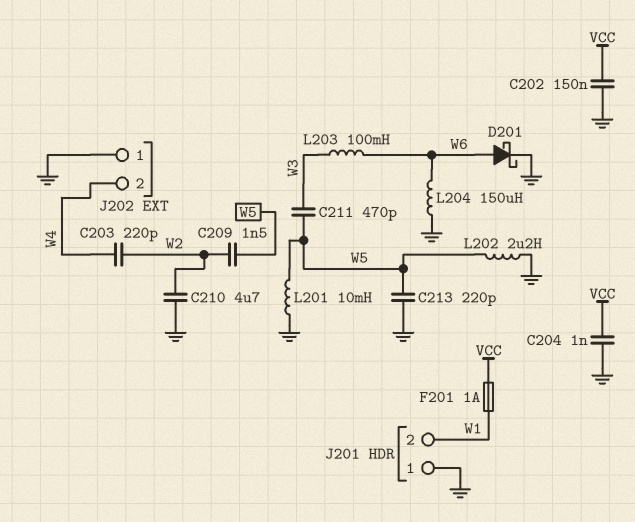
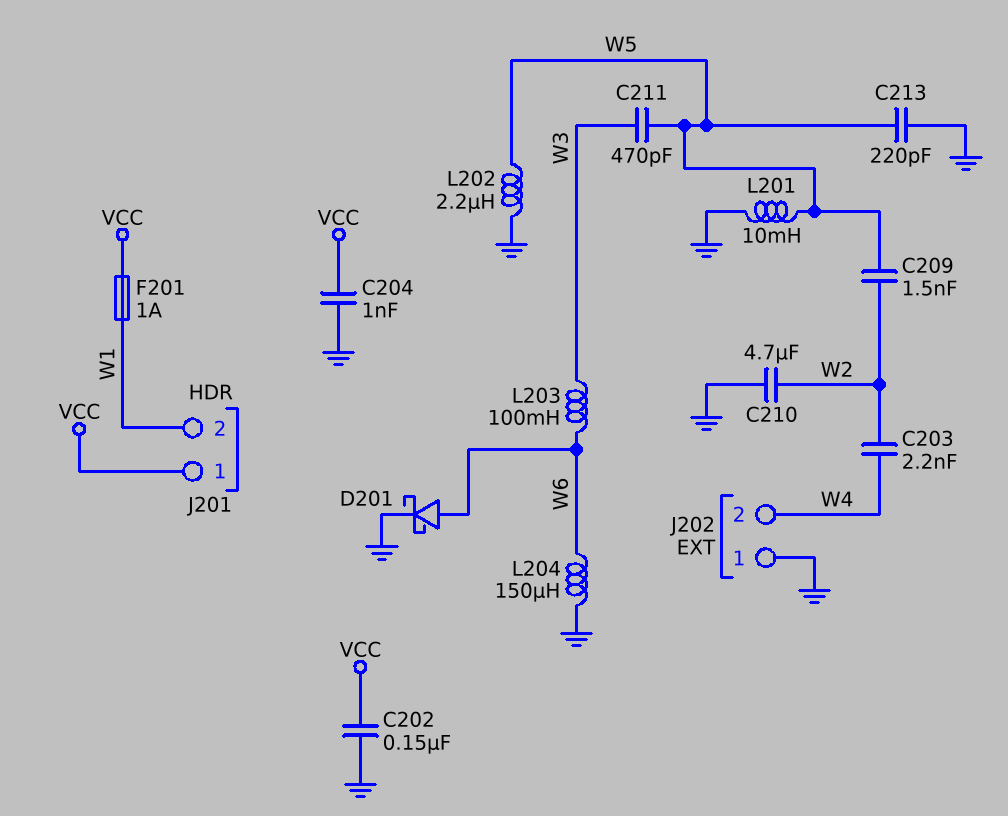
C203: 220pF (W2, W4) -> 2.2nF (W2, W4)
J201 pin 1: GND -> VCC

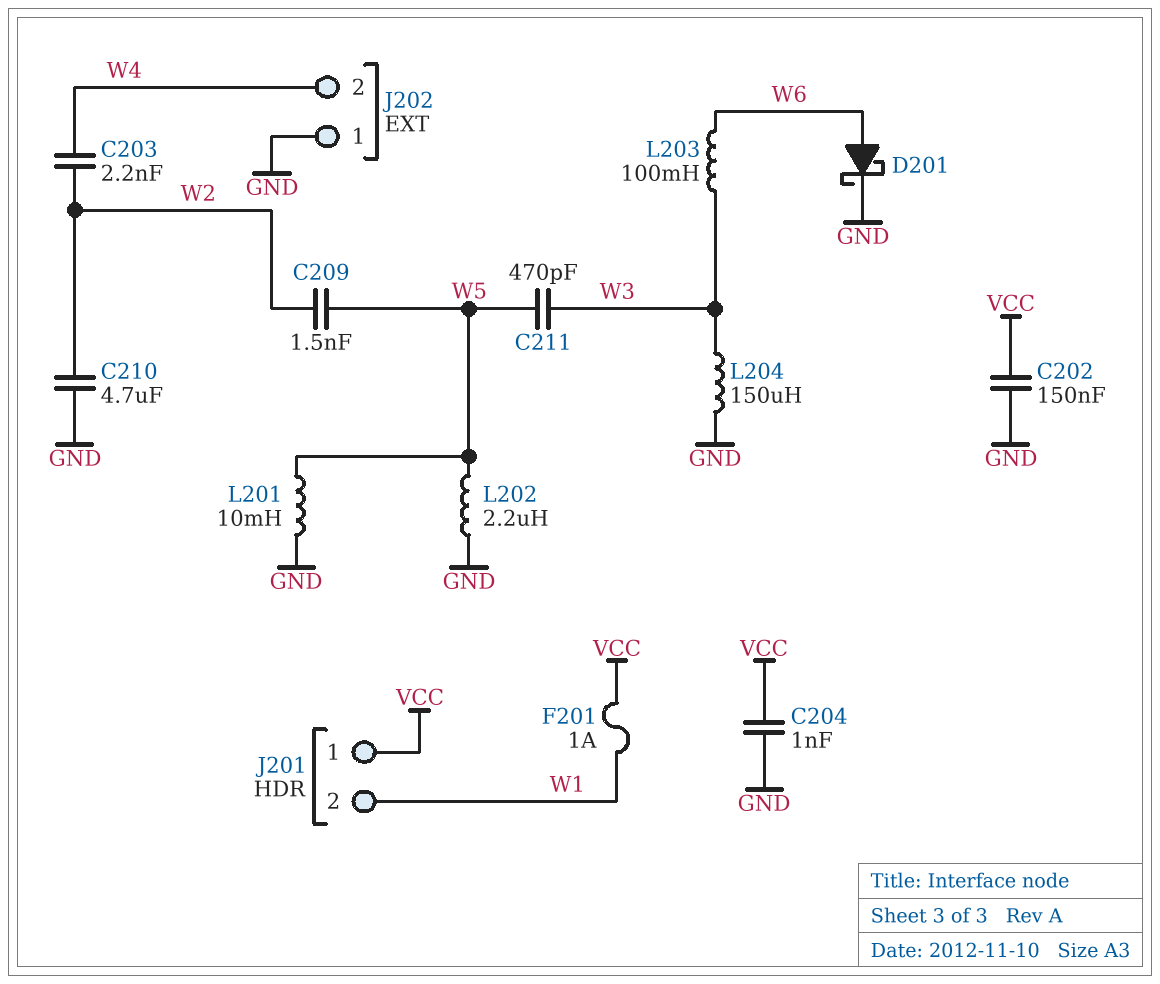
C213: 220pF (GND, W5) -> none
L204: 150uH (GND, W6) -> 150uH (GND, W3)

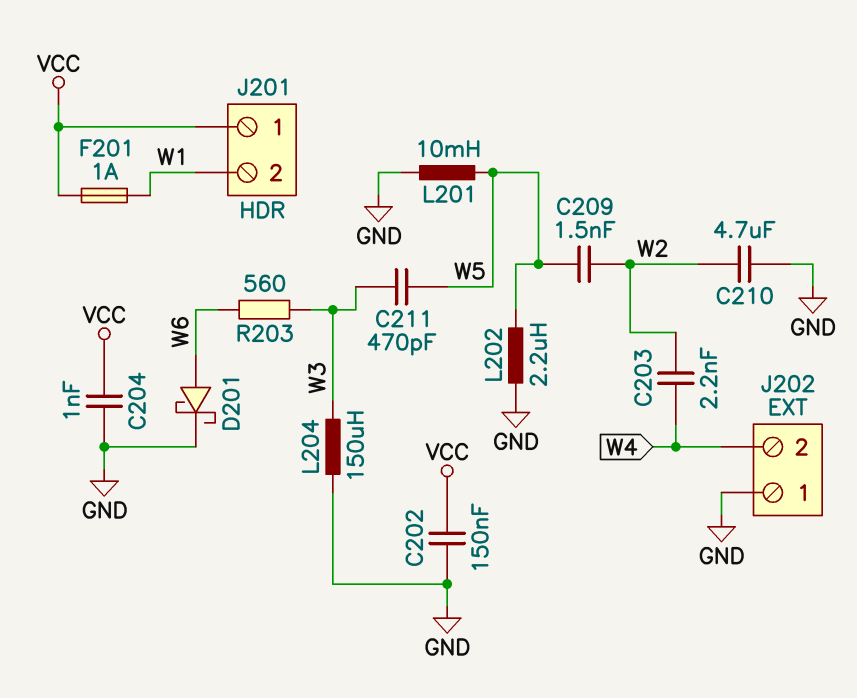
L203: 100mH (W3, W6) -> none
R203: none -> 560 (W3, W6)

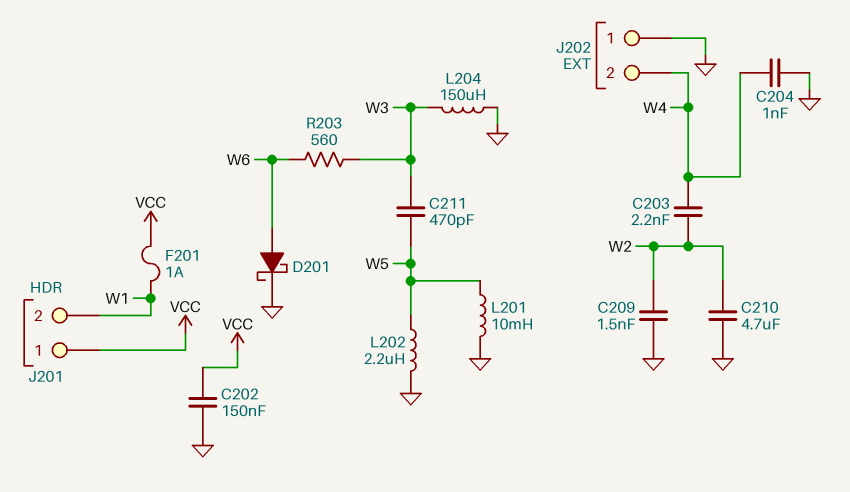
C204: 1nF (GND, VCC) -> 1nF (GND, W4)
C209: 1.5nF (W2, W5) -> 1.5nF (GND, W2)

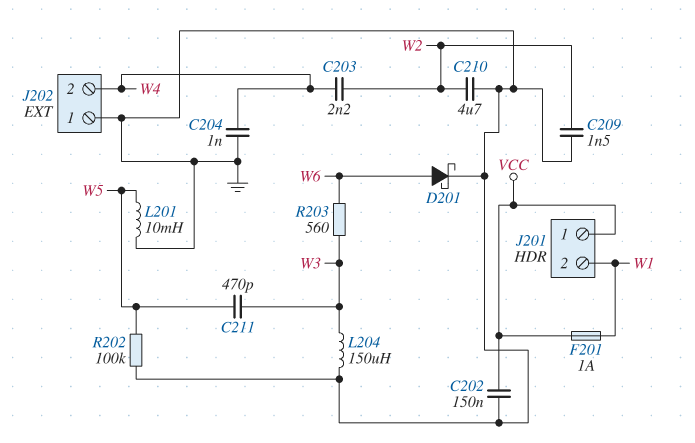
L202: 2.2uH (GND, W5) -> none
R202: none -> 100k (GND, W5)

